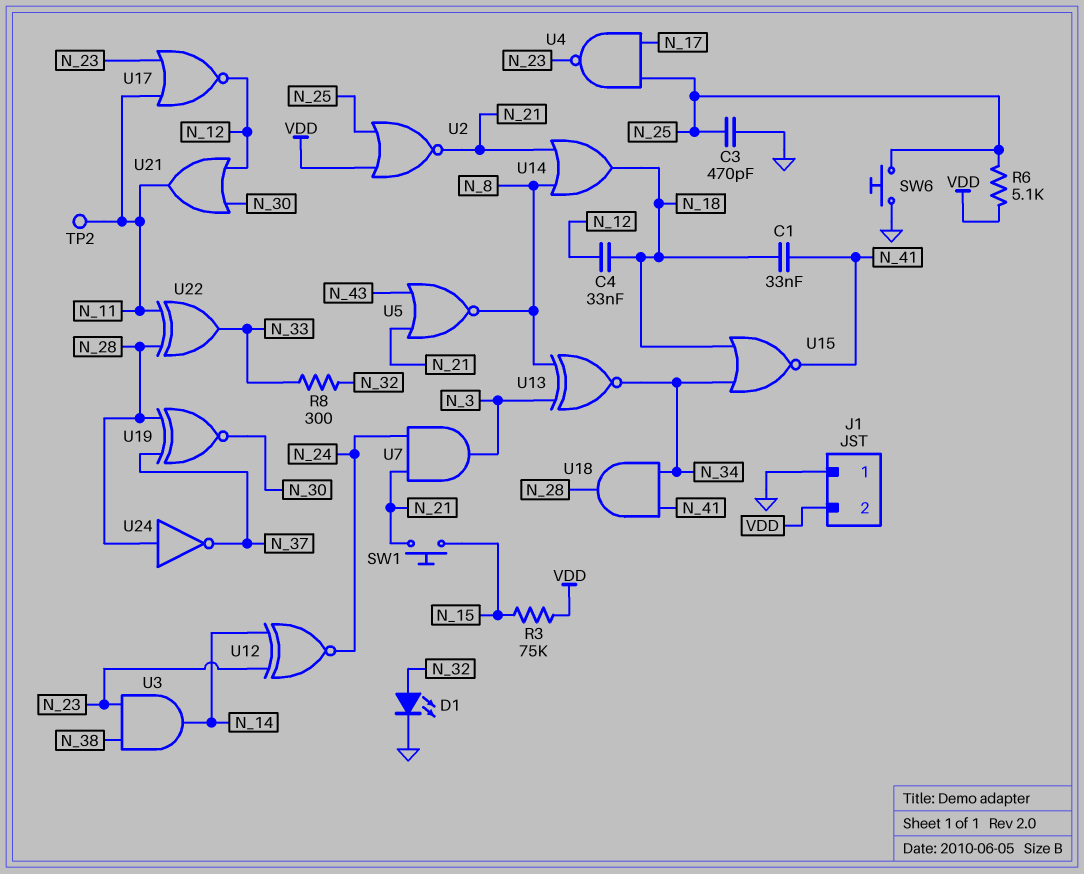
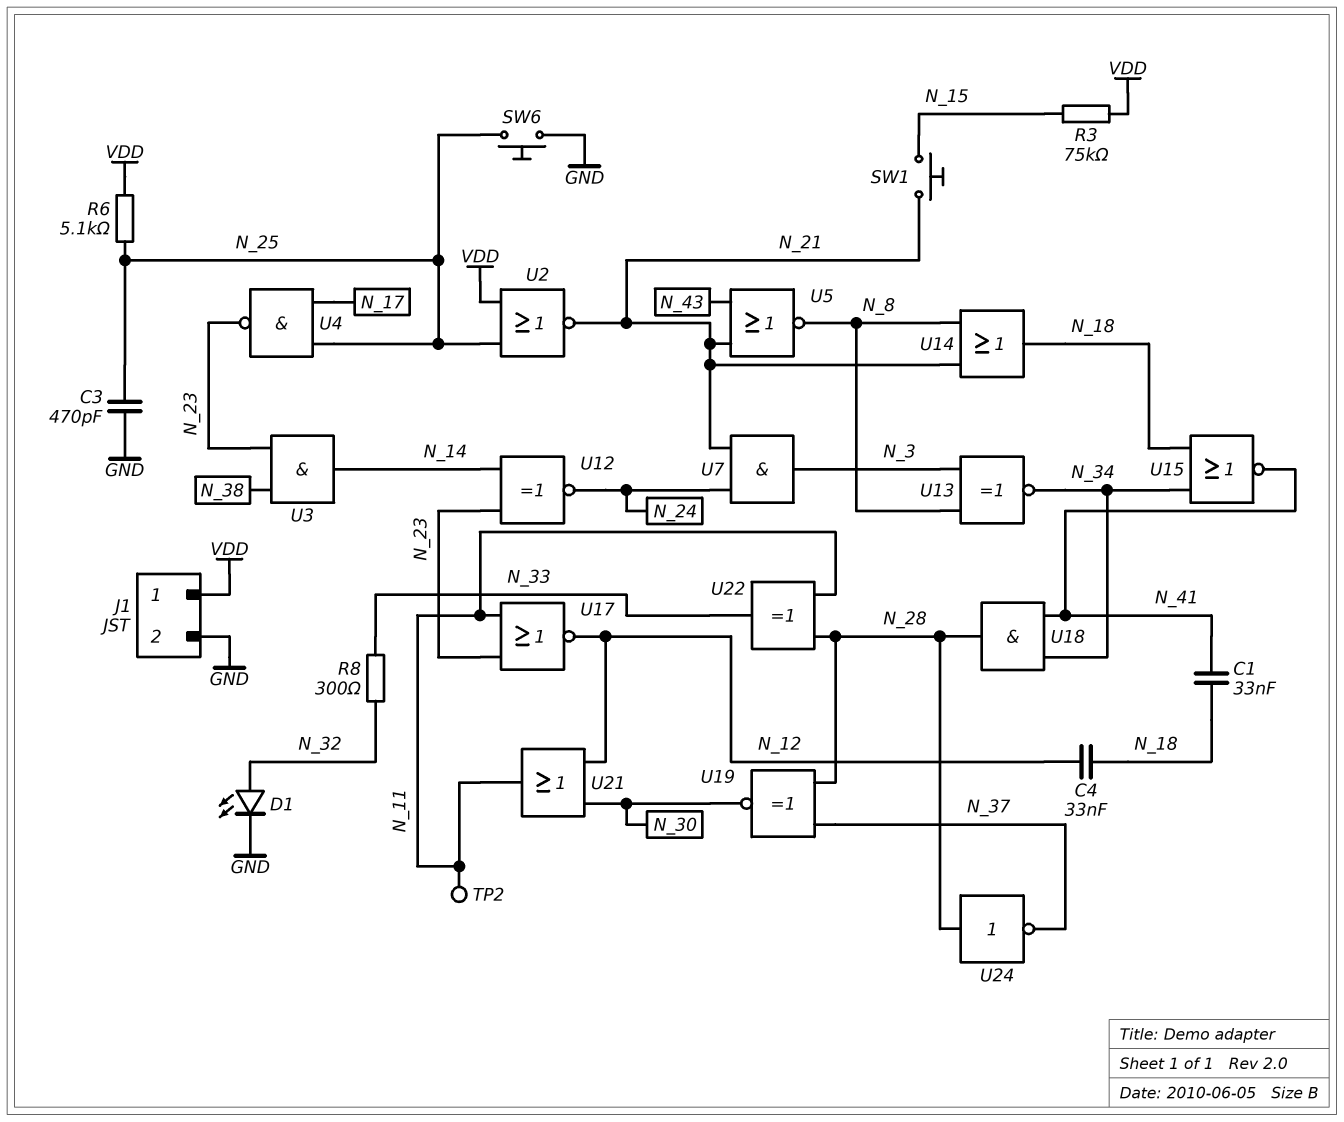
J1 pin 1: GND -> VDD
J1 pin 2: VDD -> GND

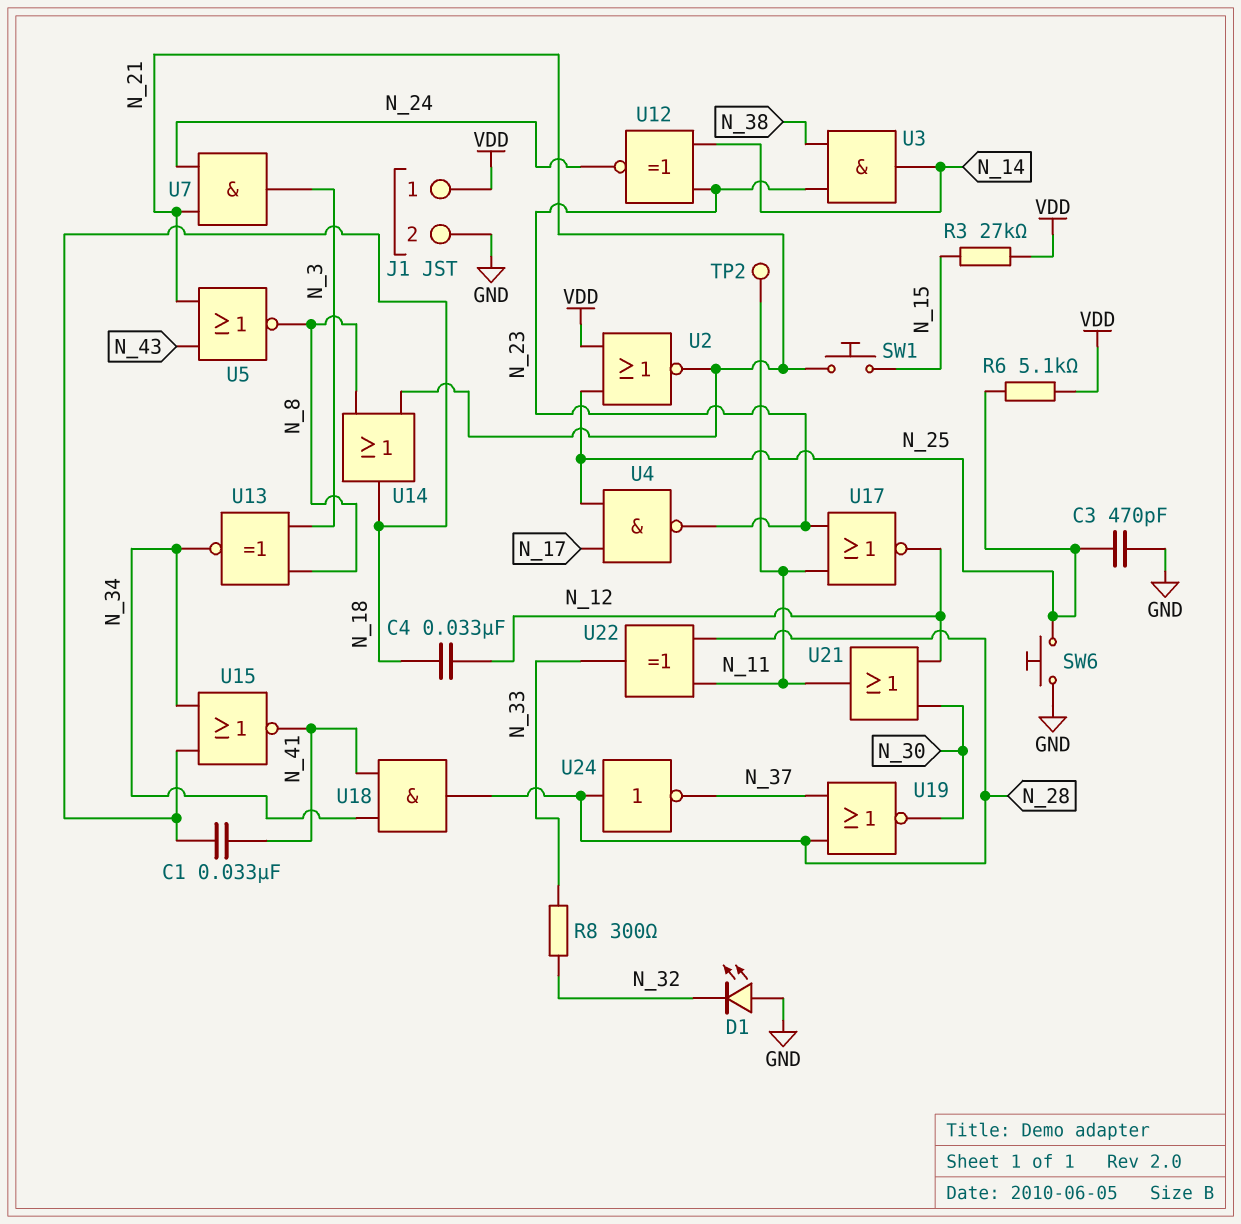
D1: LED (A N_32, K GND) -> LED (A GND, K N_32)
R3: 75k (N_15, VDD) -> 27k (N_15, VDD)
U19: XNOR (in N_28, in N_37, out N_30) -> NOR (in N_28, in N_37, out N_30)

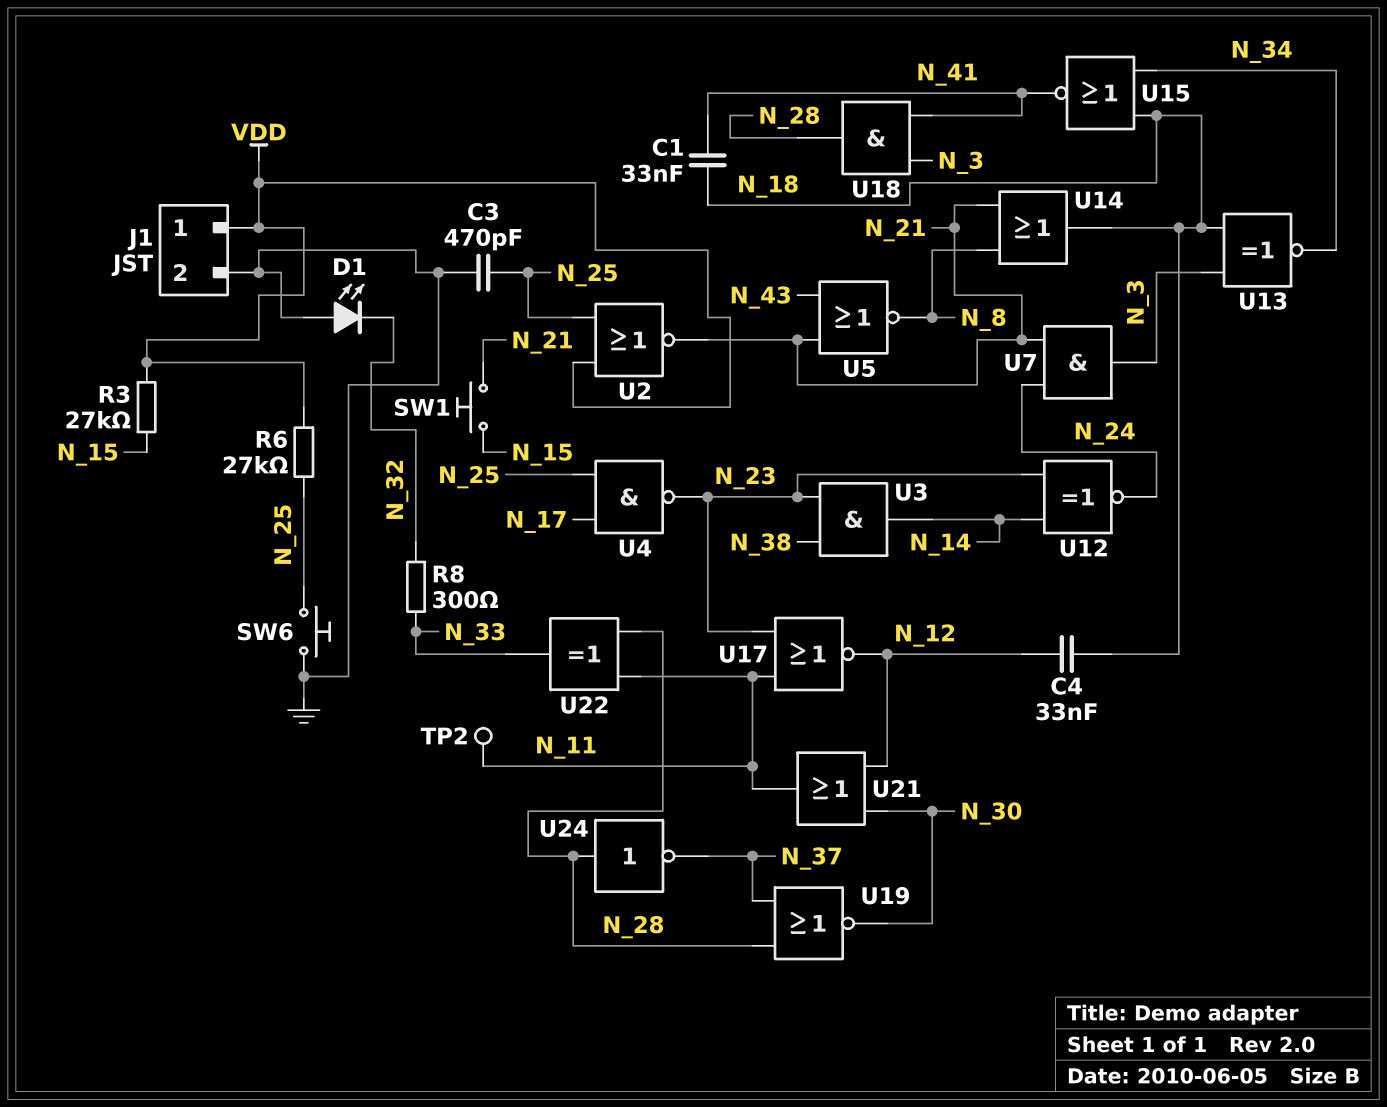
R6: 5.1k (N_25, VDD) -> 27k (N_25, VDD)
U13: XNOR (in N_3, in N_8, out N_34) -> XNOR (in N_3, in N_18, out N_34)
U18: AND (in N_34, in N_41, out N_28) -> AND (in N_3, in N_41, out N_28)

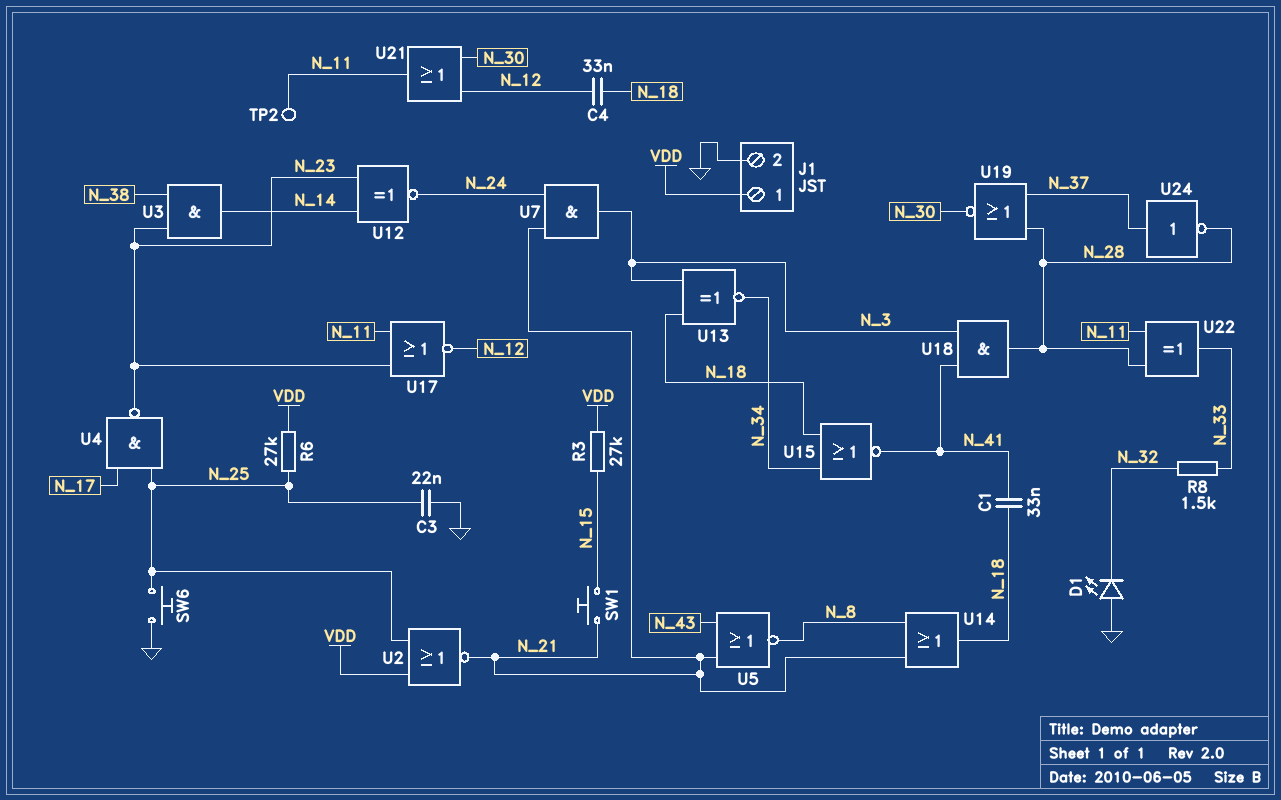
C3: 470pF (GND, N_25) -> 22nF (GND, N_25)
R8: 300 (N_32, N_33) -> 1.5k (N_32, N_33)
U24: NOT (in N_28, out N_37) -> NOT (in N_37, out N_28)

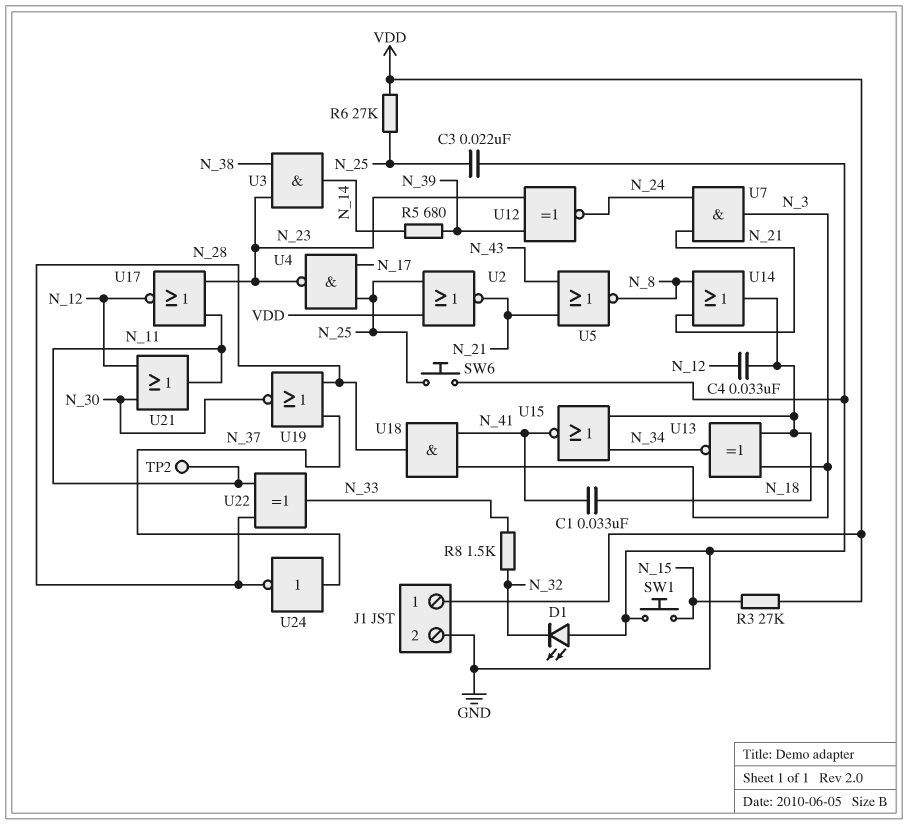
R5: none -> 680 (N_14, N_39)
SW1: button (N_15, N_21) -> button (GND, N_15)
U12: XNOR (in N_14, in N_23, out N_24) -> XNOR (in N_23, in N_39, out N_24)

